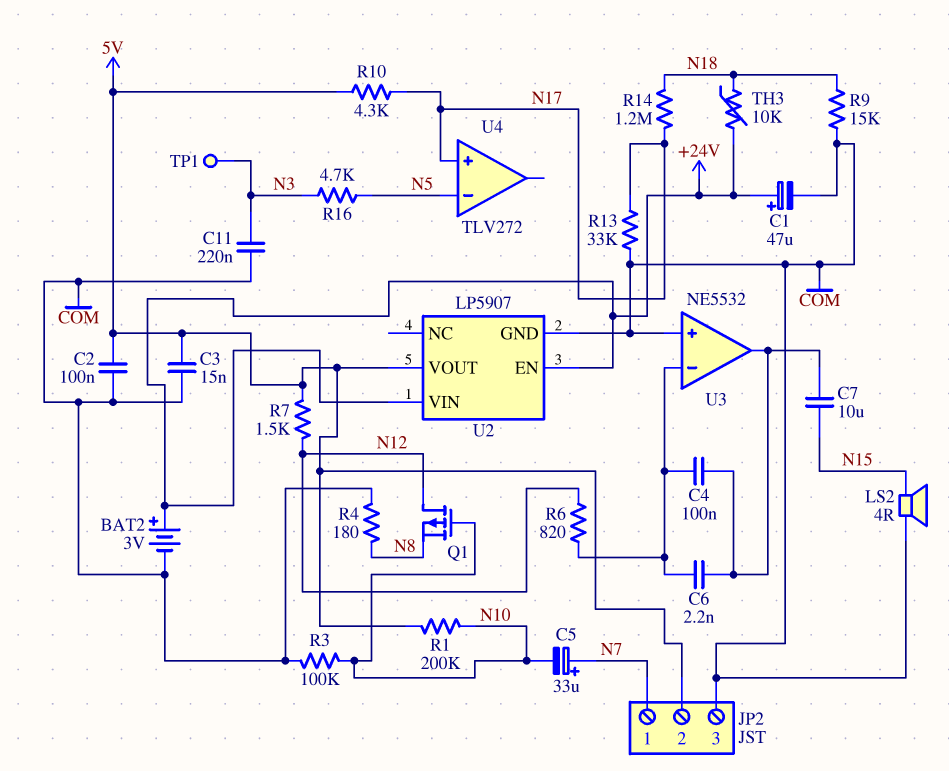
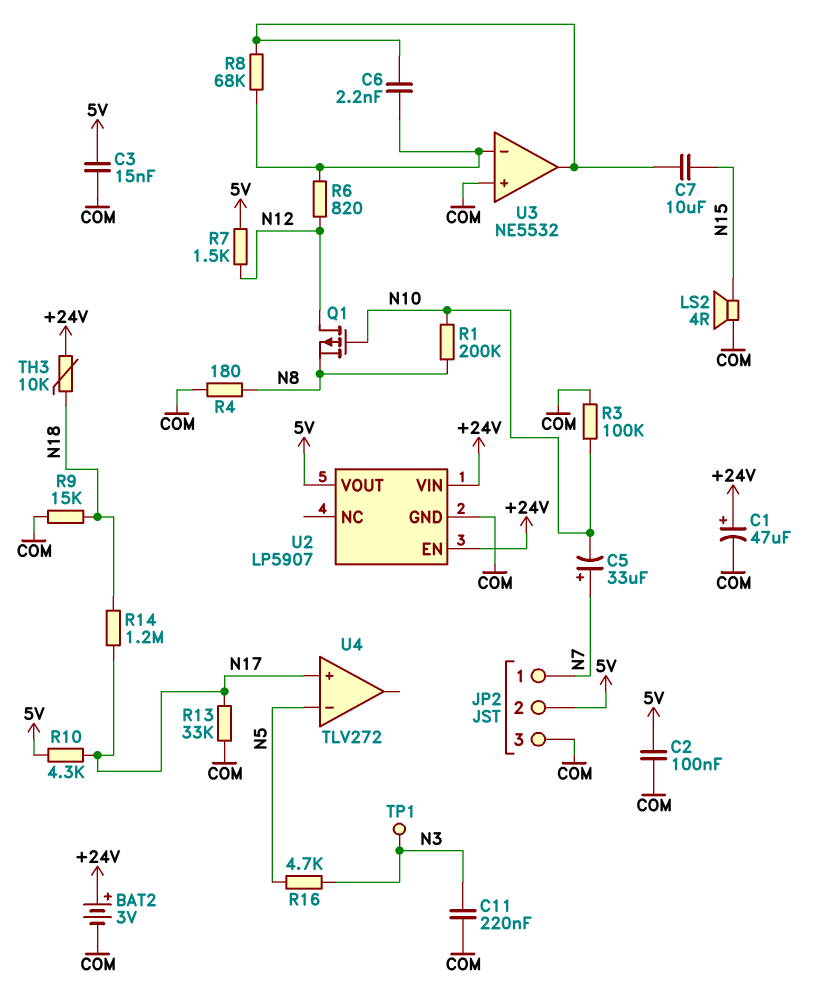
C4: 100nF (U3/in-, U3/out) -> none
R1: 200k (5V, N10) -> 200k (N8, N10)
R8: none -> 68k (U3/in-, U3/out)

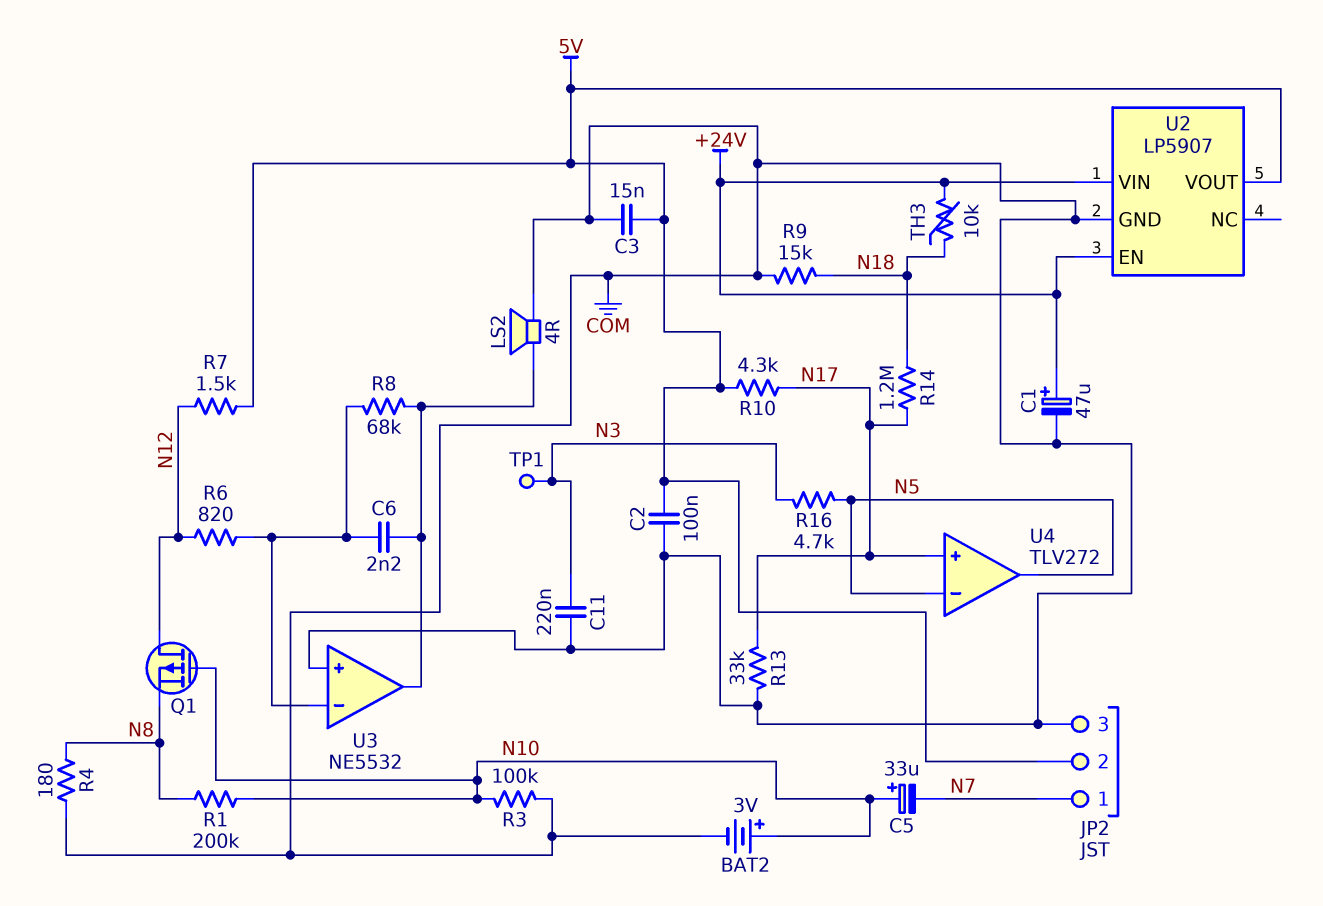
BAT2: 3V (plus +24V, minus COM) -> 3V (plus N10, minus COM)
C5: 33uF (plus N7, minus N10) -> 33uF (plus N10, minus N7)
C7: 10uF (N15, U3/out) -> none
LS2: speaker 4R (COM, N15) -> speaker 4R (COM, U3/out)
U4 pin out: none -> N5

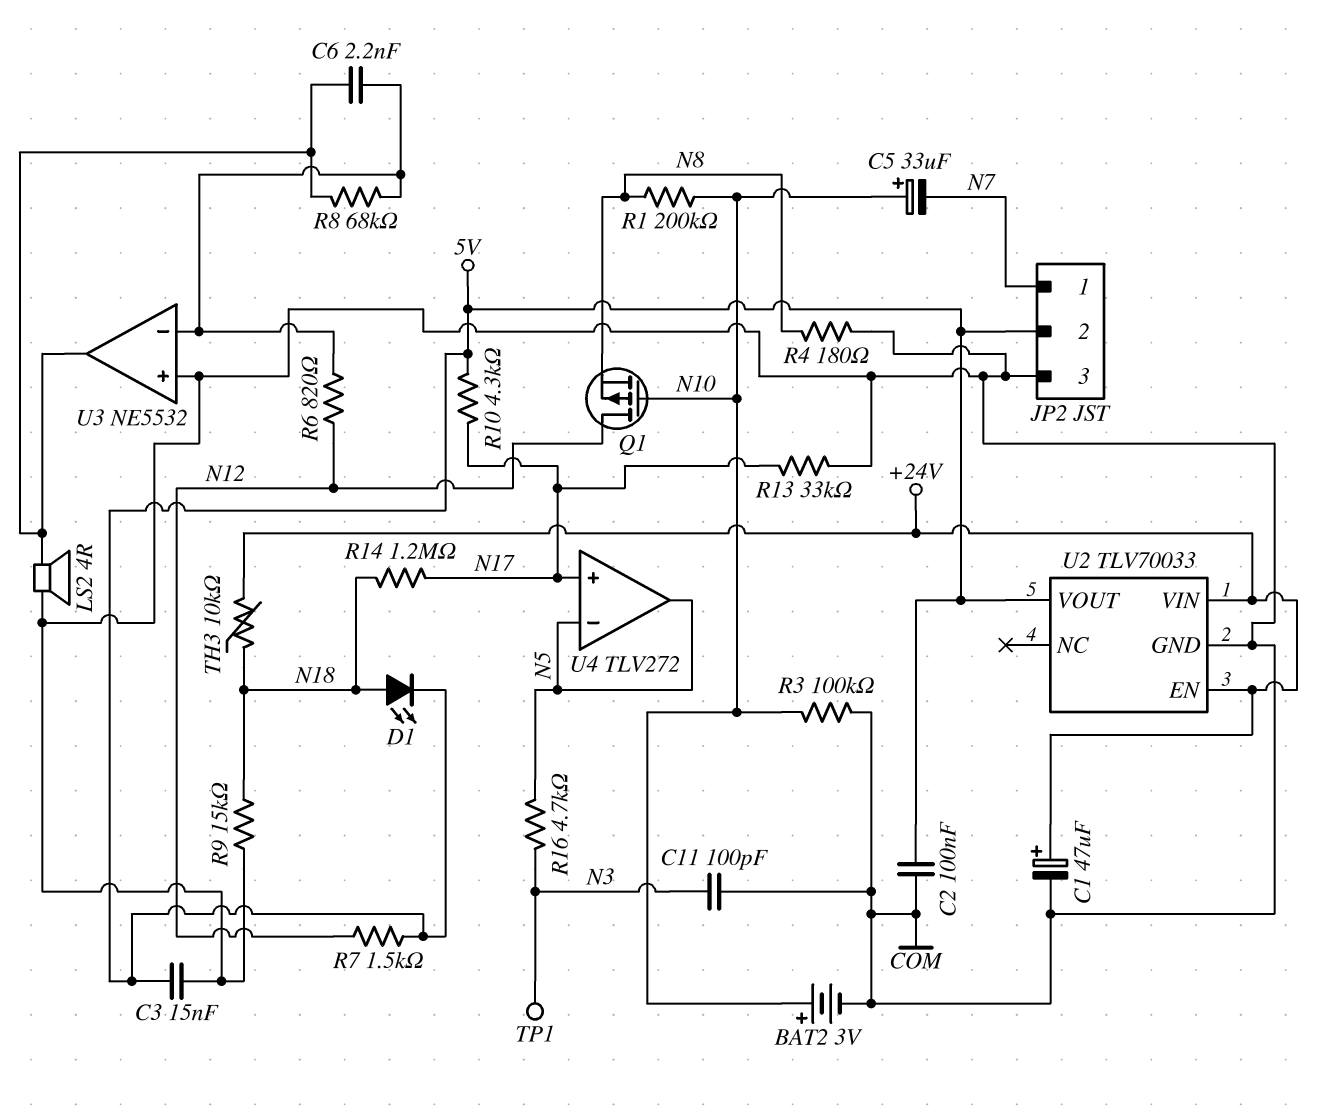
C11: 220nF (COM, N3) -> 100pF (COM, N3)
D1: none -> LED (A N18, K 5V)
U2: LP5907 -> TLV70033

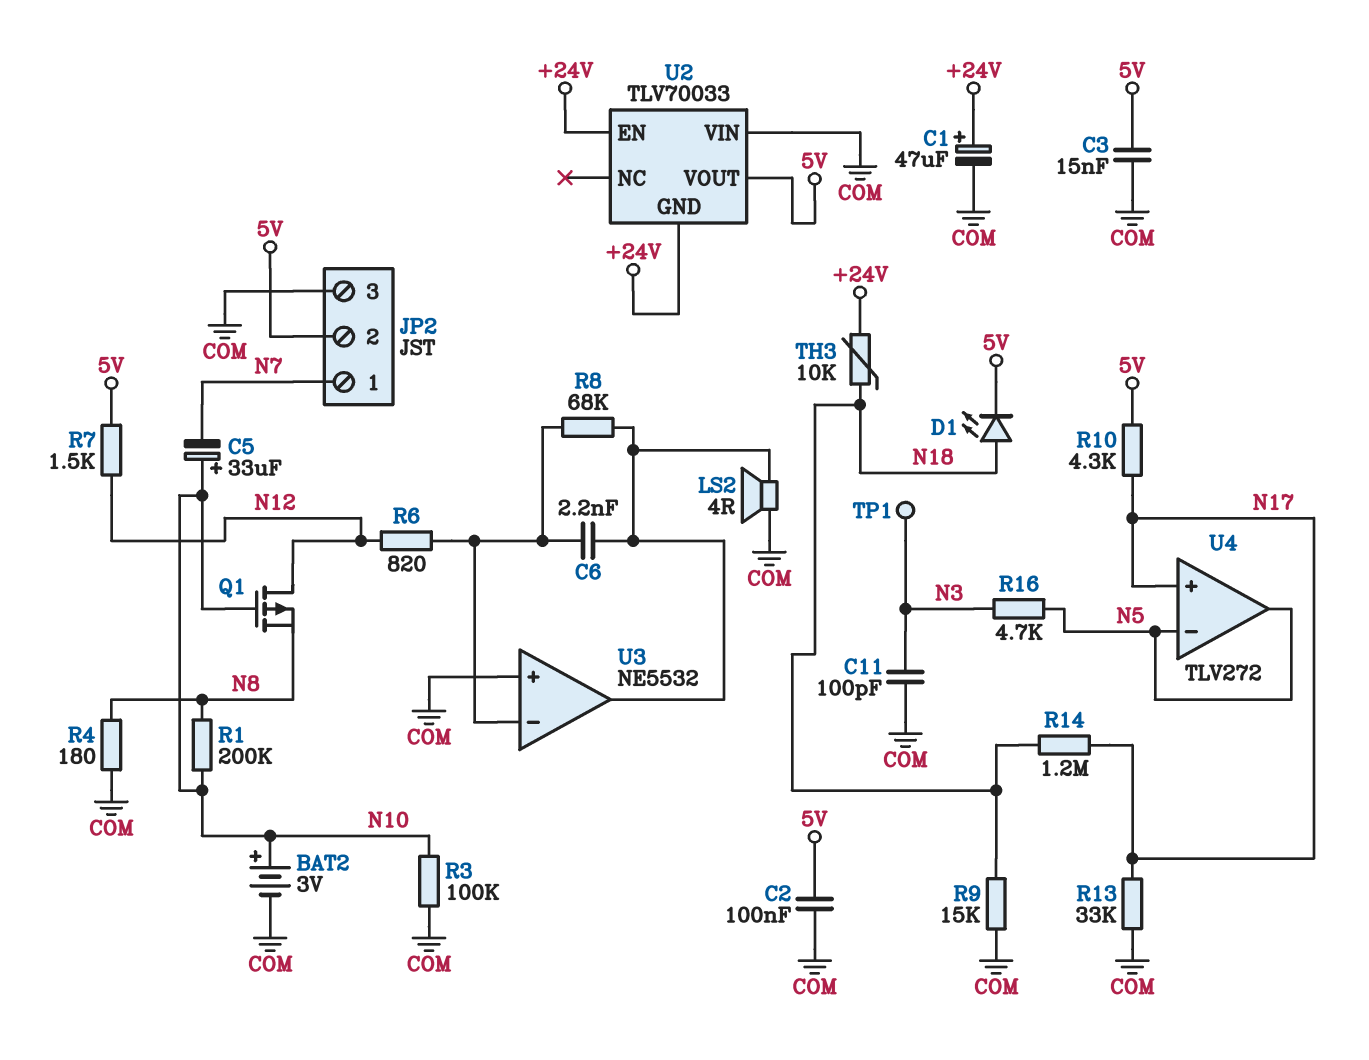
U2 pin GND: COM -> +24V
U2 pin VIN: +24V -> COM

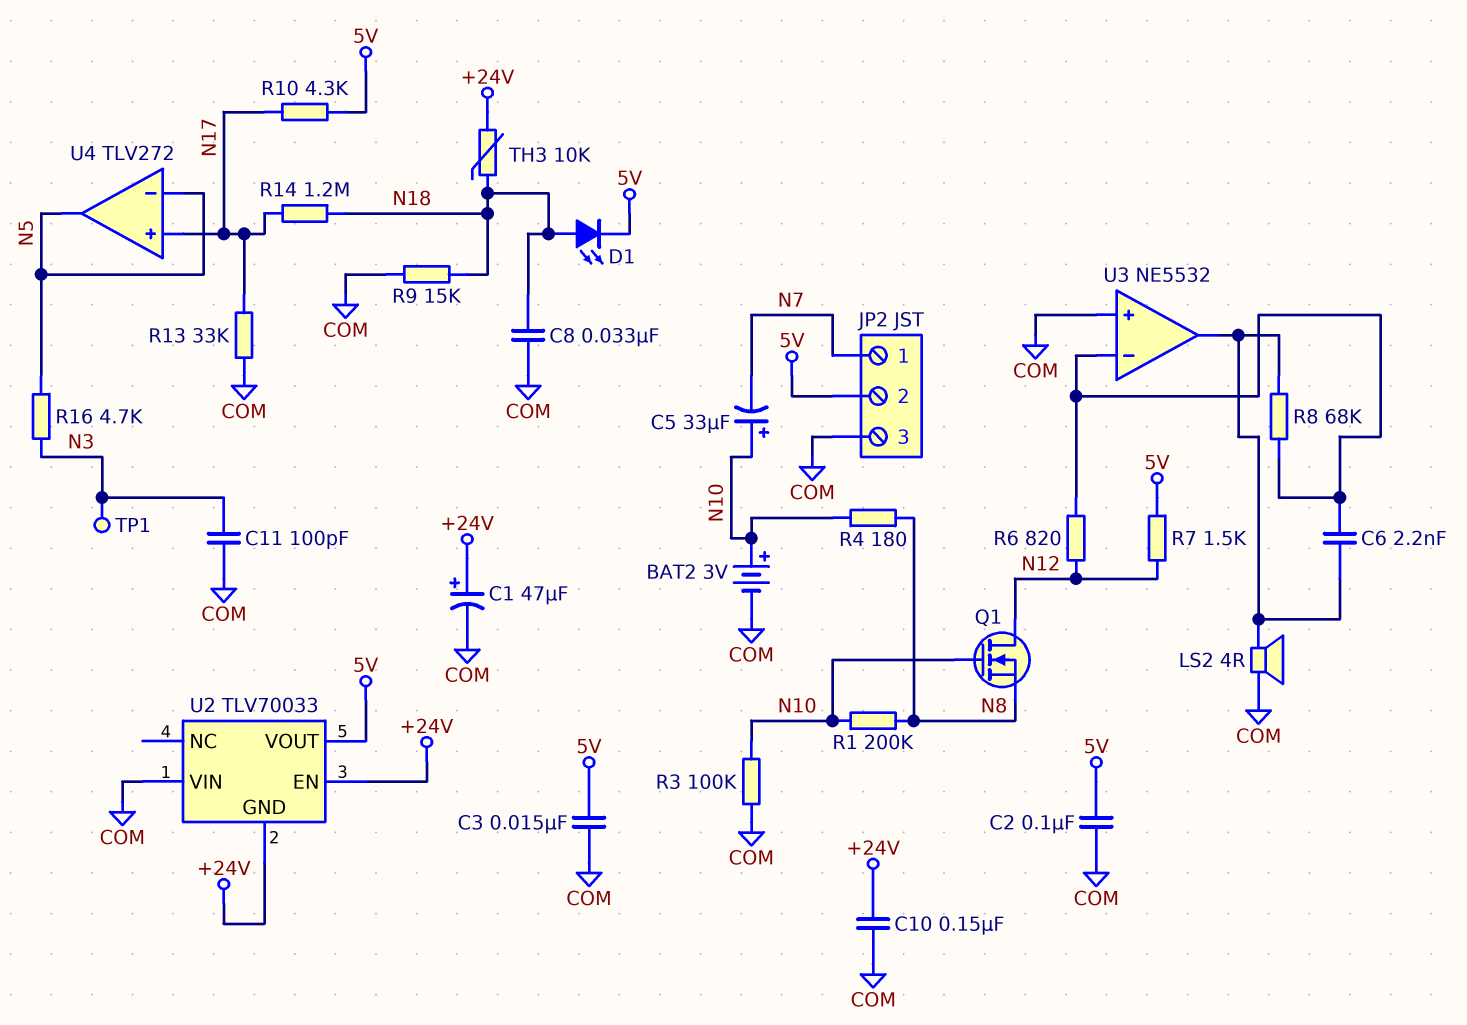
C8: none -> 33nF (COM, N18)
C10: none -> 150nF (+24V, COM)
Q1: PMOS (G N10, D N12, S N8) -> NMOS (G N10, D N12, S N8)
R4: 180 (COM, N8) -> 180 (N8, N10)

